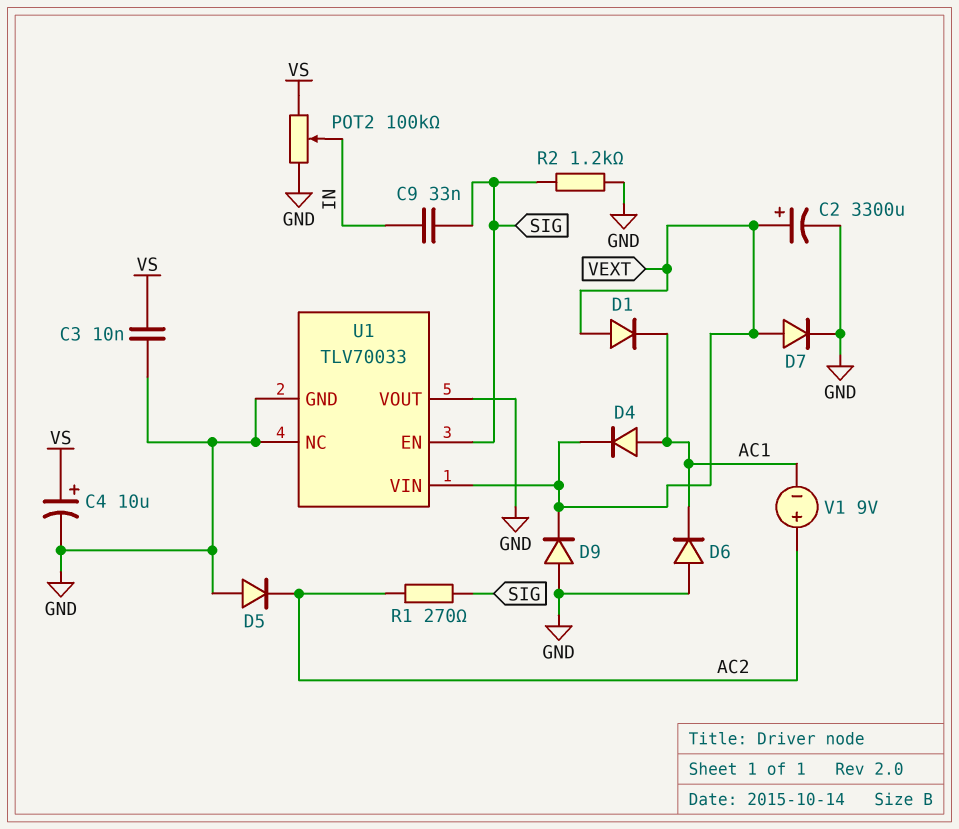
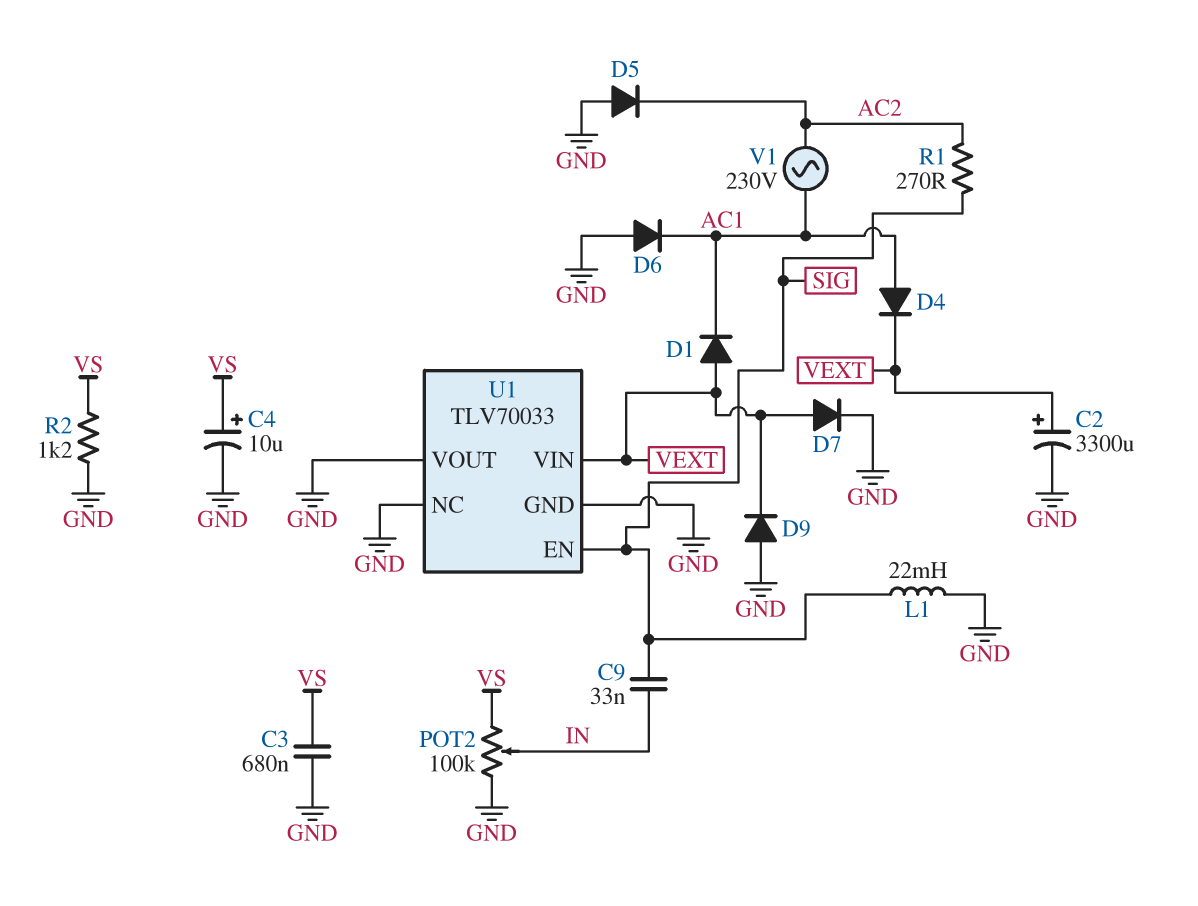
C3: 10nF (GND, VS) -> 680nF (GND, VS)
L1: none -> 22mH (GND, SIG)
R2: 1.2k (GND, SIG) -> 1.2k (GND, VS)
V1: 9V (plus AC2, minus AC1) -> AC 230V (AC1, AC2)

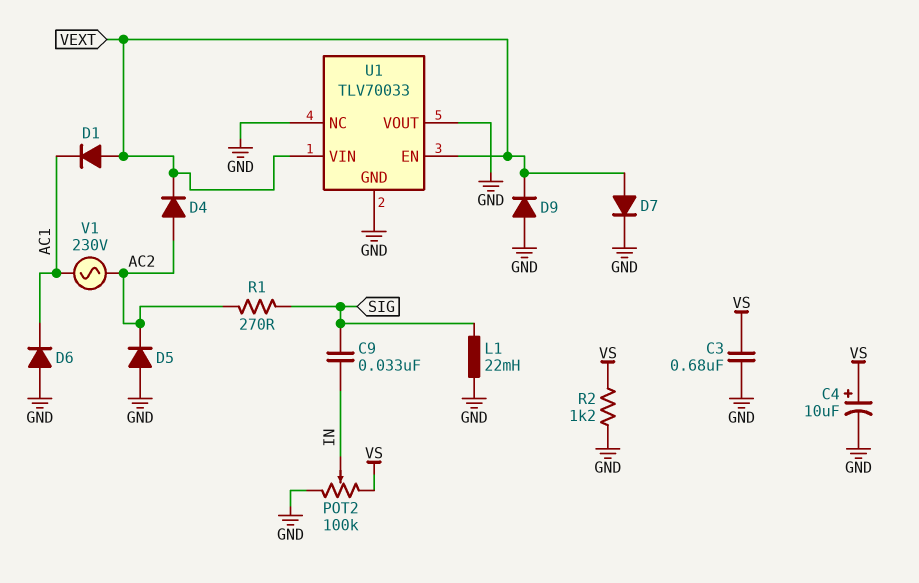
C2: 3300uF (plus VEXT, minus GND) -> none
D4: diode (A AC1, K VEXT) -> diode (A AC2, K VEXT)
U1 pin EN: SIG -> VEXT

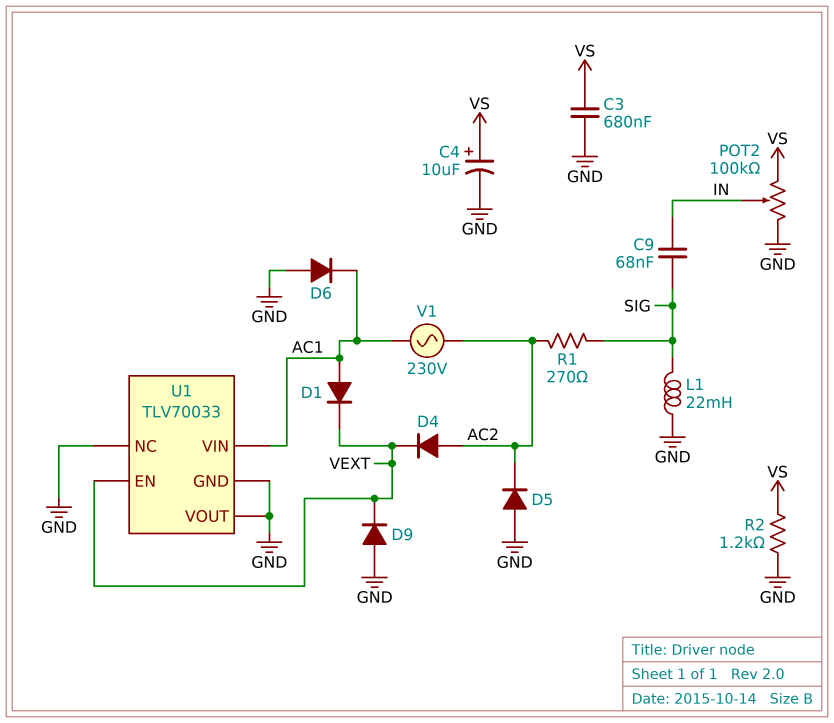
C9: 33nF (IN, SIG) -> 68nF (IN, SIG)
D1: diode (A VEXT, K AC1) -> diode (A AC1, K VEXT)
D7: diode (A VEXT, K GND) -> none
U1 pin VIN: VEXT -> AC1

